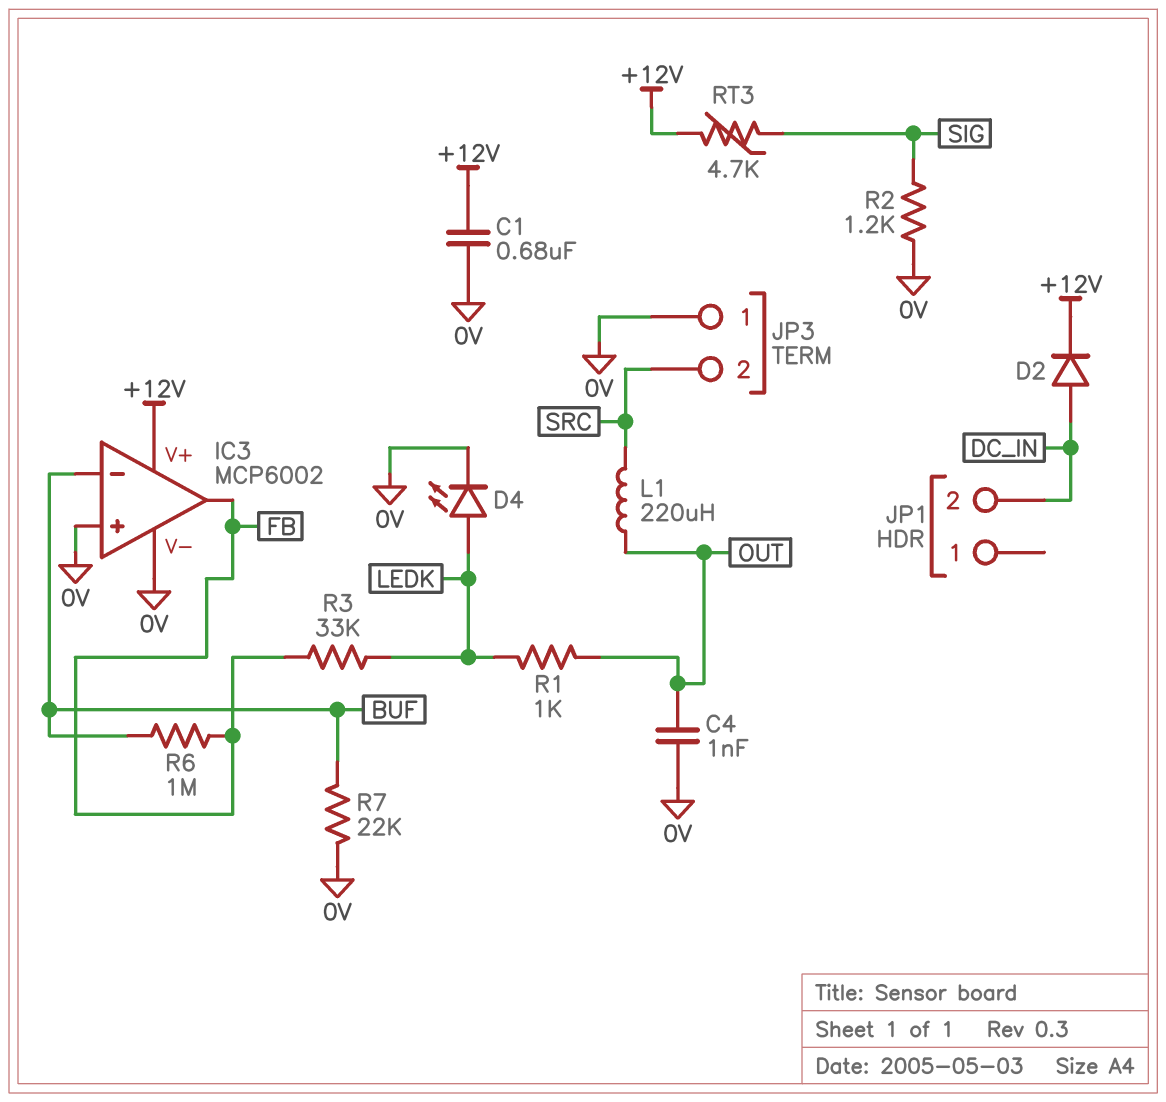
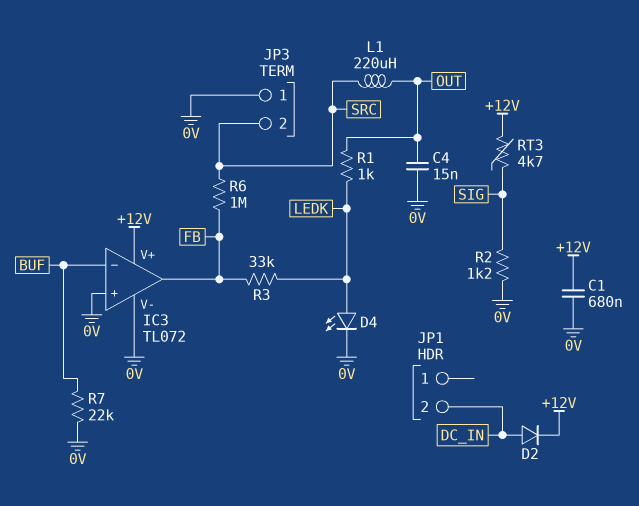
C4: 1nF (0V, OUT) -> 15nF (0V, OUT)
IC3: MCP6002 -> TL072
R6: 1M (BUF, FB) -> 1M (FB, SRC)

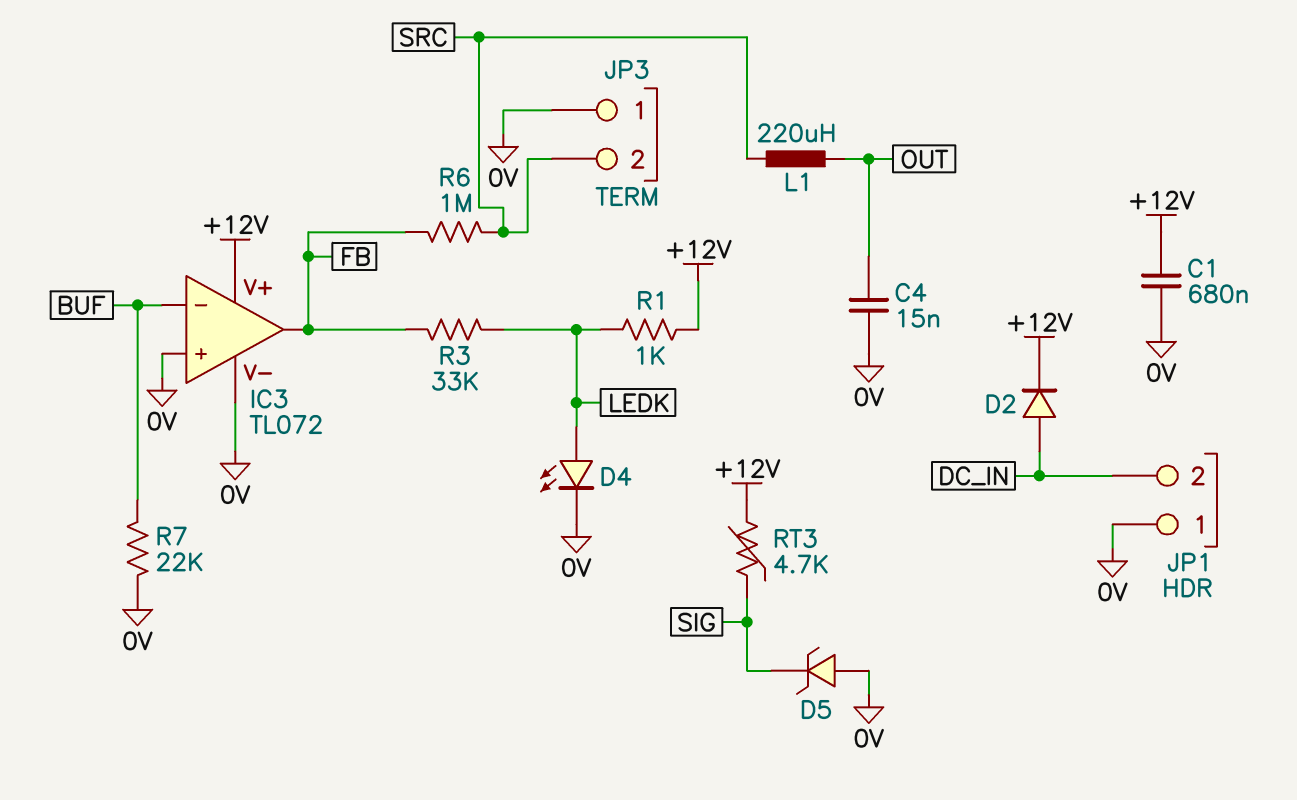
D5: none -> zener (A 0V, K SIG)
JP1 pin 1: none -> 0V
R1: 1k (LEDK, OUT) -> 1k (+12V, LEDK)
R2: 1.2k (0V, SIG) -> none

